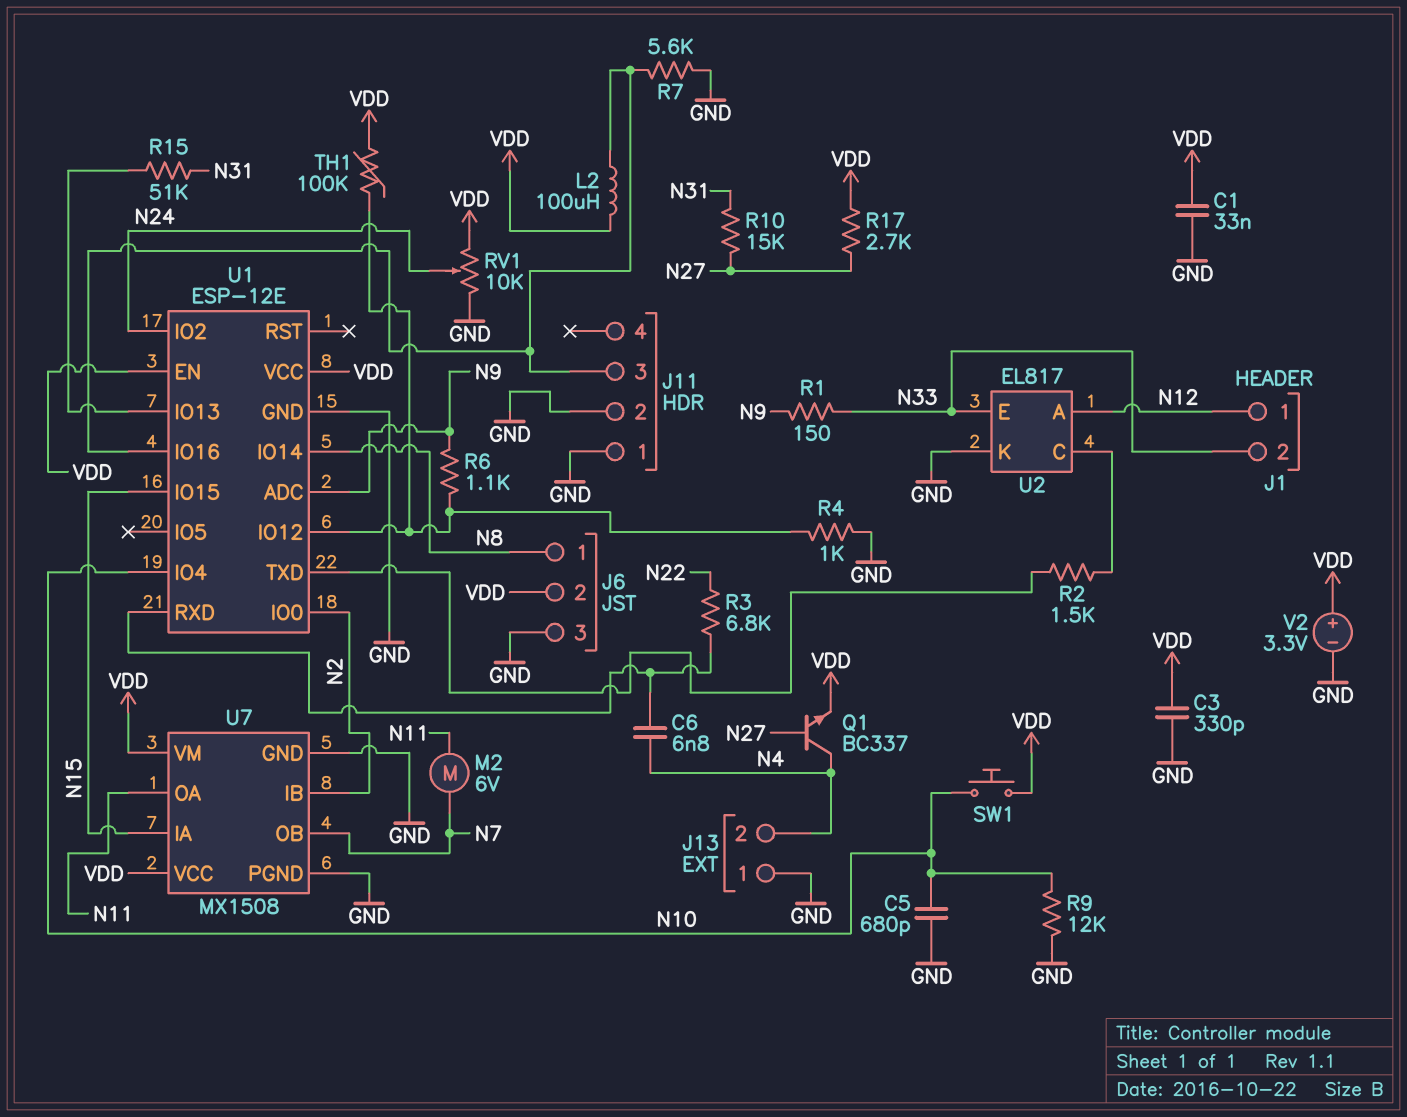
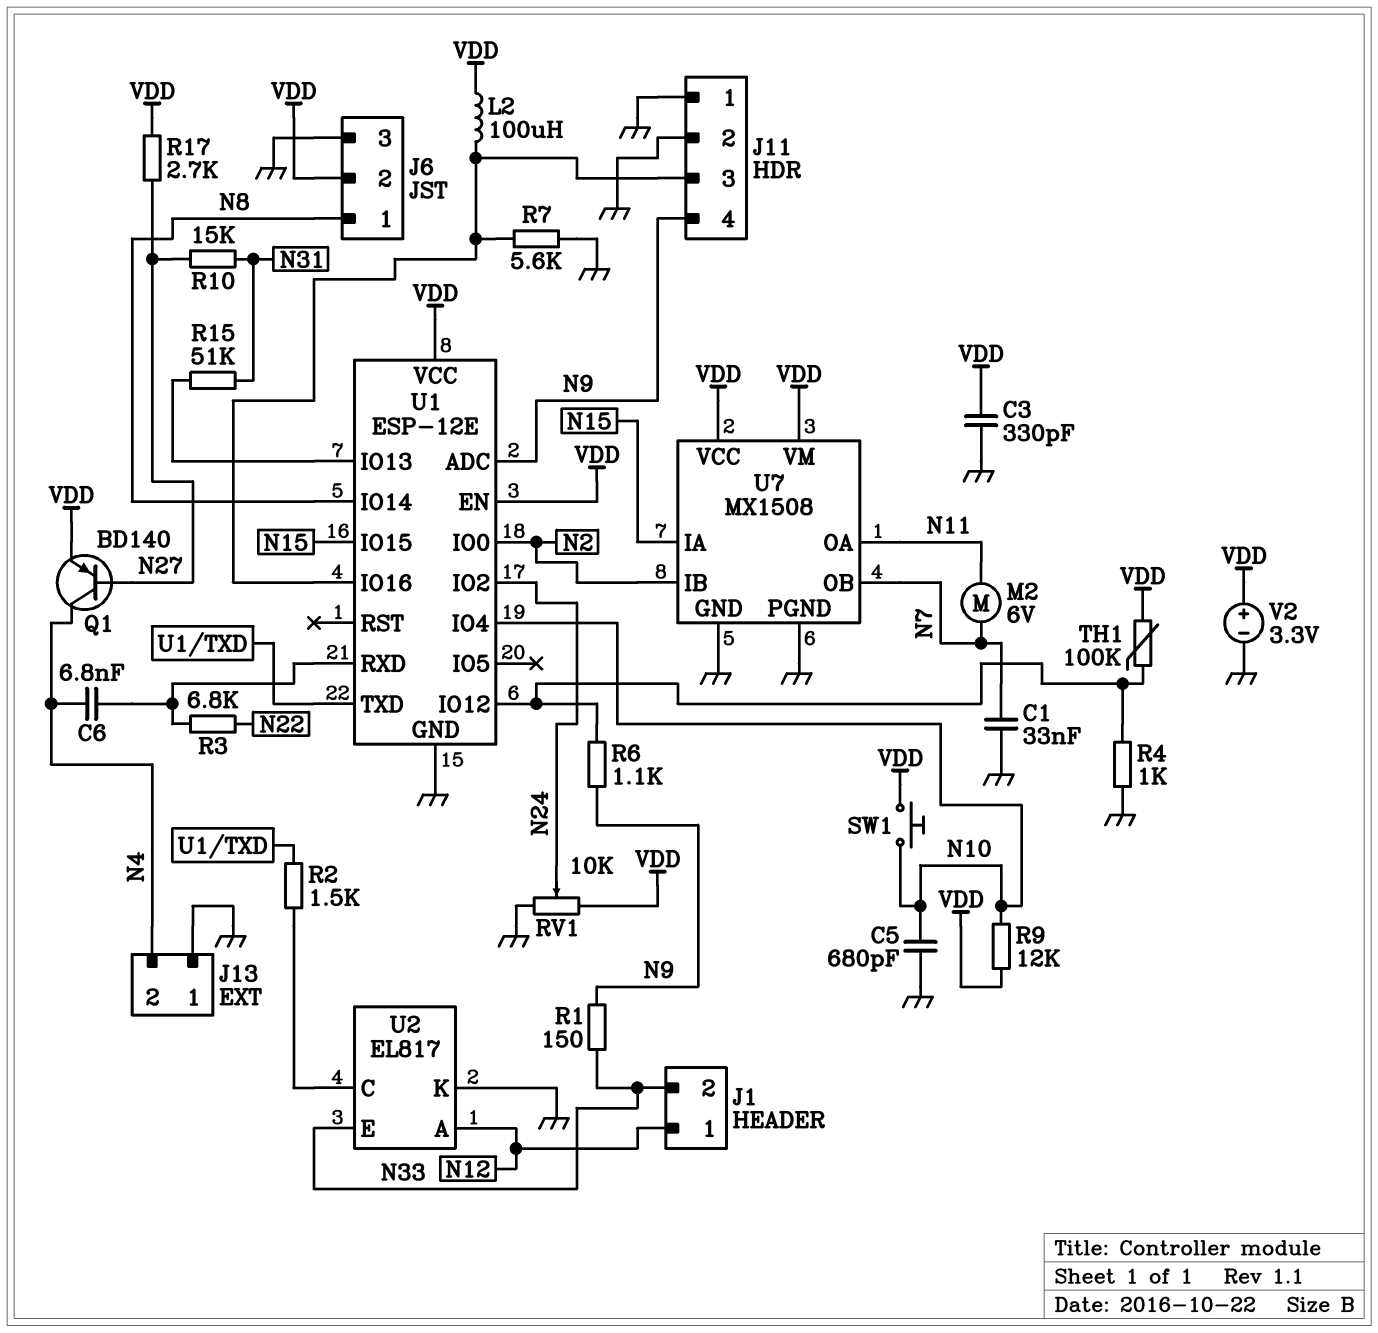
C1: 33nF (GND, VDD) -> 33nF (GND, N7)
J11 pin 4: none -> N9
Q1: NPN BC337 (B N27, C N4, E VDD) -> PNP BD140 (B N27, C N4, E VDD)
R9: 12k (GND, N10) -> 12k (N10, VDD)

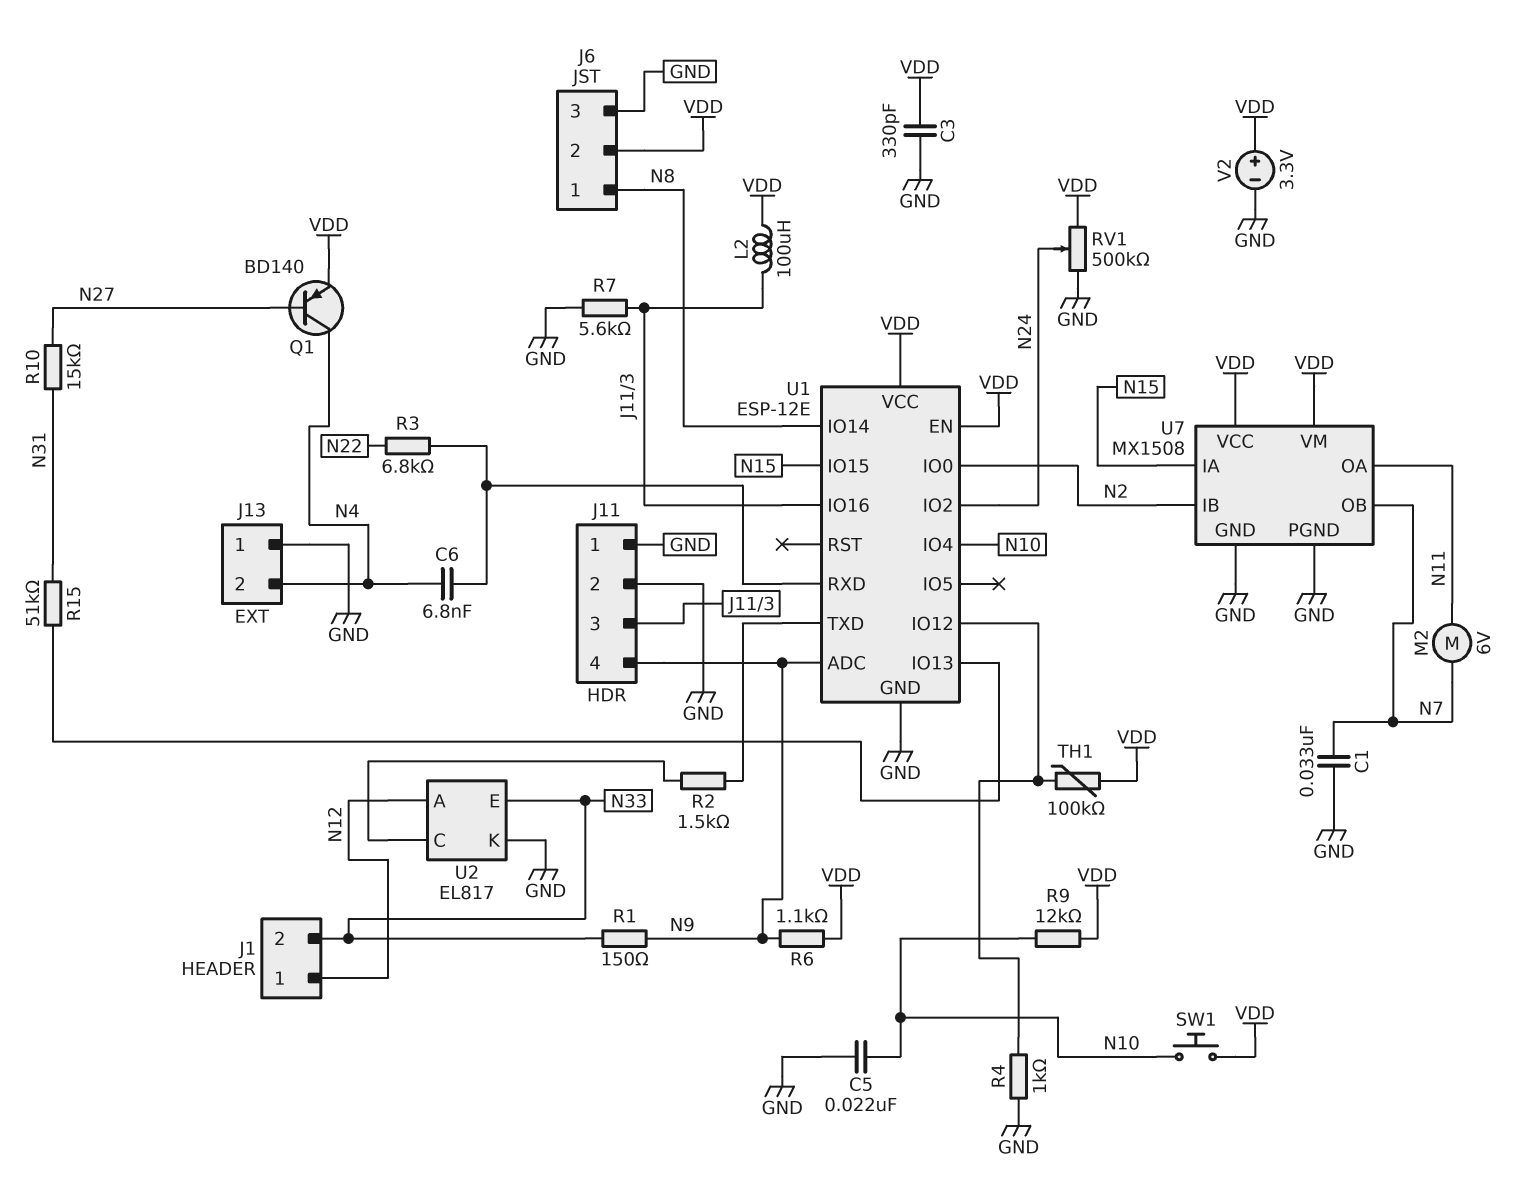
C5: 680pF (GND, N10) -> 22nF (GND, N10)
R6: 1.1k (N9, U1/IO12) -> 1.1k (N9, VDD)
R17: 2.7k (N27, VDD) -> none
RV1: 10k (GND, VDD, wiper N24) -> 500k (GND, VDD, wiper N24)

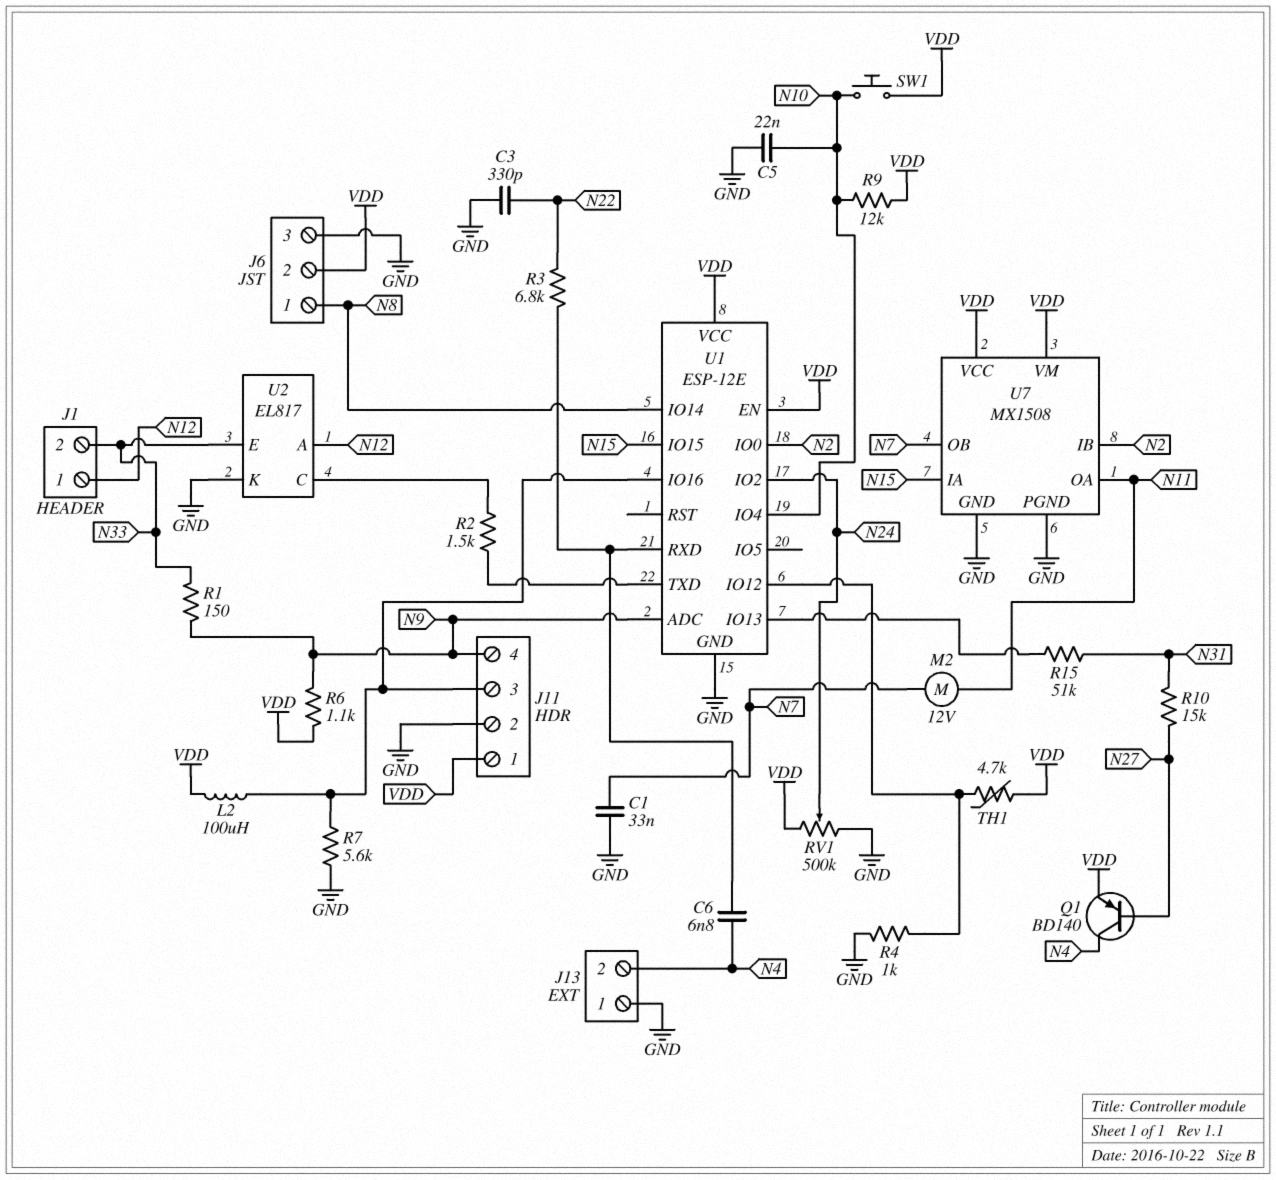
C3: 330pF (GND, VDD) -> 330pF (GND, N22)
J11 pin 1: GND -> VDD
M2: motor 6V (N7, N11) -> motor 12V (N7, N11)
TH1: 100k (U1/IO12, VDD) -> 4.7k (U1/IO12, VDD)
V2: 3.3V (plus VDD, minus GND) -> none

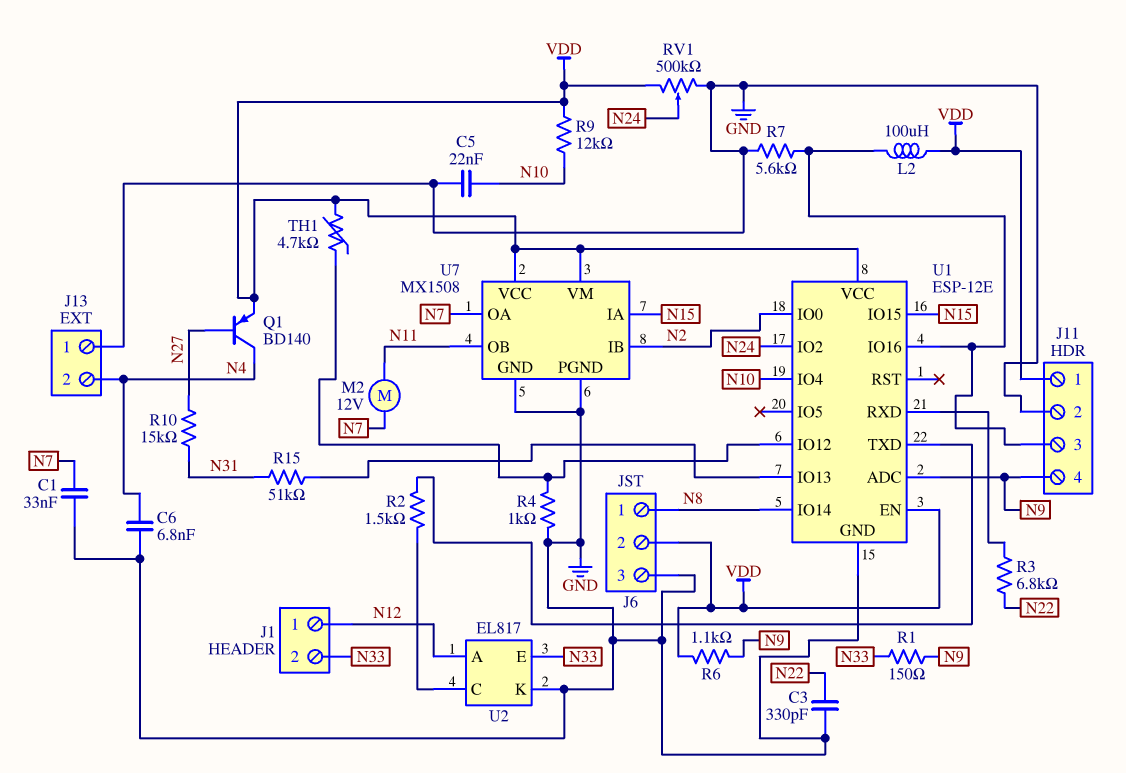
C6: 6.8nF (N4, U1/RXD) -> 6.8nF (GND, N4)
SW1: button (N10, VDD) -> none
U7 pin OA: N11 -> N7
U7 pin OB: N7 -> N11

